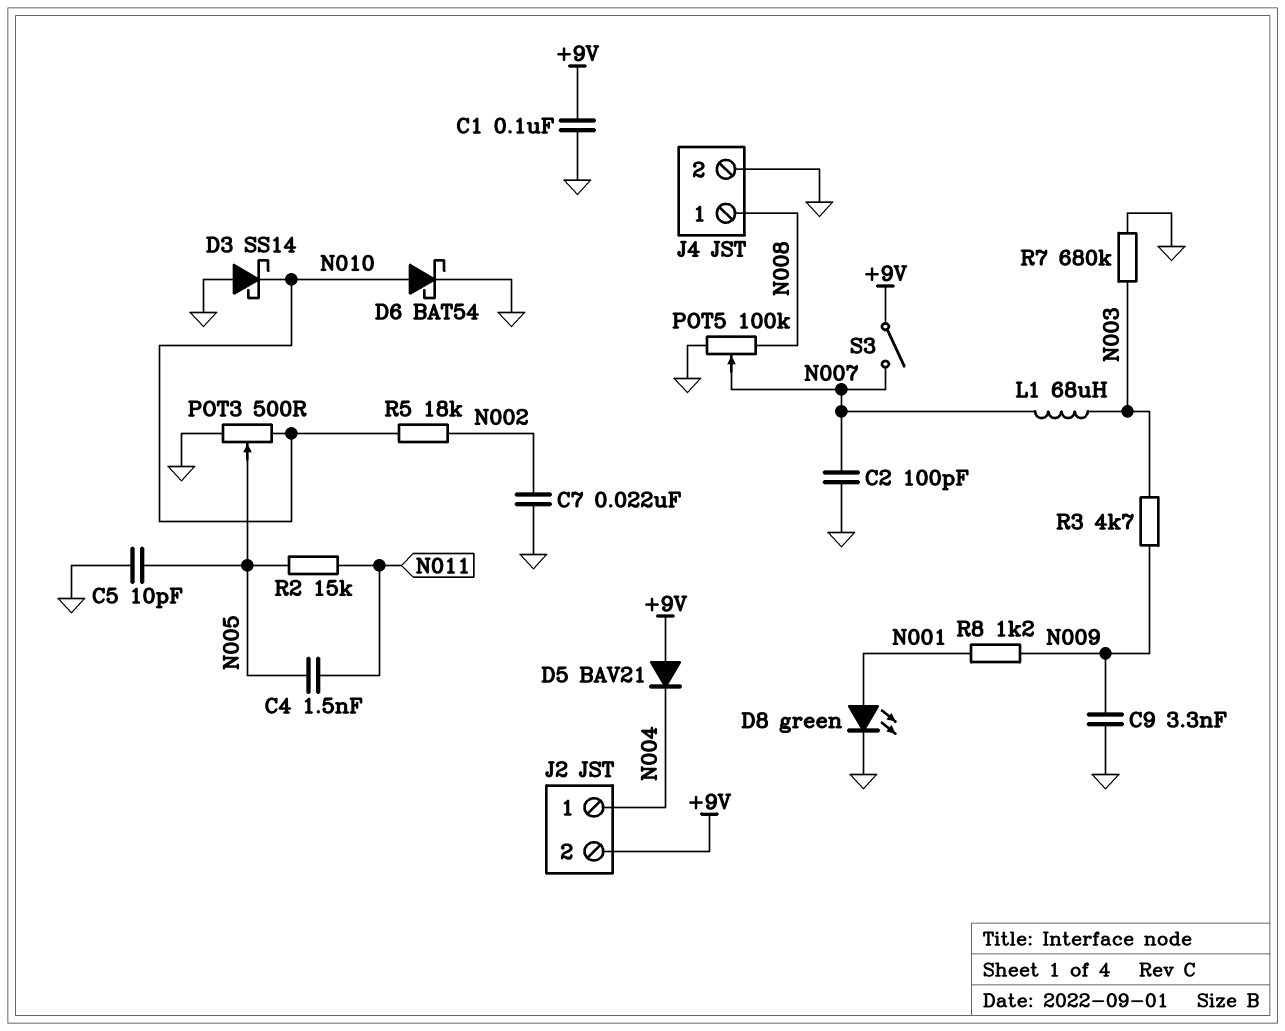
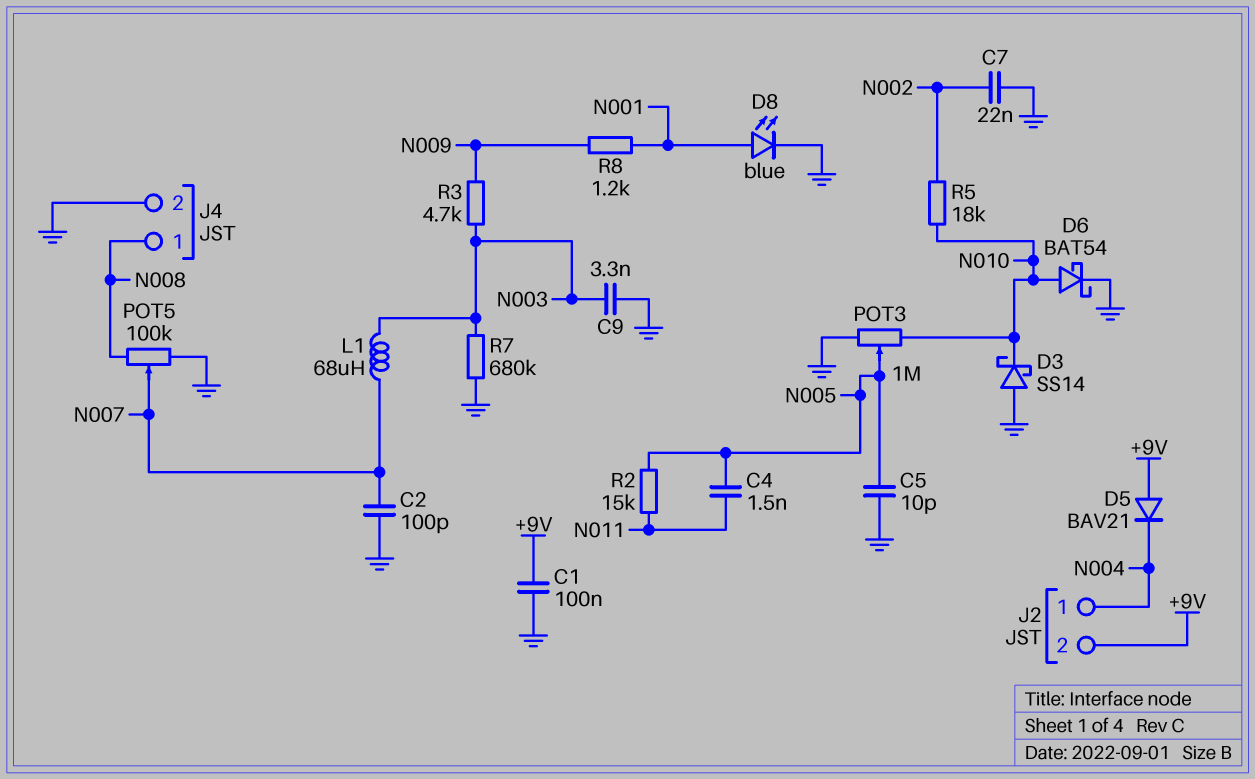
C9: 3.3nF (GND, N009) -> 3.3nF (GND, N003)
D8: LED green (A N001, K GND) -> LED blue (A N001, K GND)
POT3: 500 (GND, N010, wiper N005) -> 1M (GND, N010, wiper N005)
S3: switch (+9V, N007) -> none

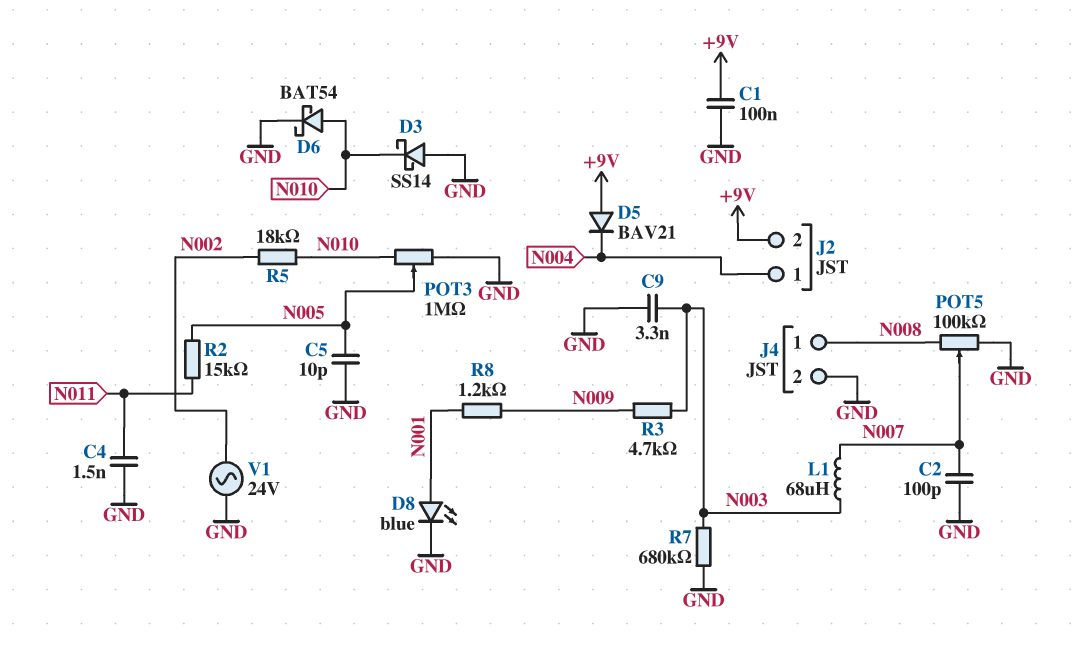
C4: 1.5nF (N005, N011) -> 1.5nF (GND, N011)
C7: 22nF (GND, N002) -> none
V1: none -> AC 24V (GND, N002)

